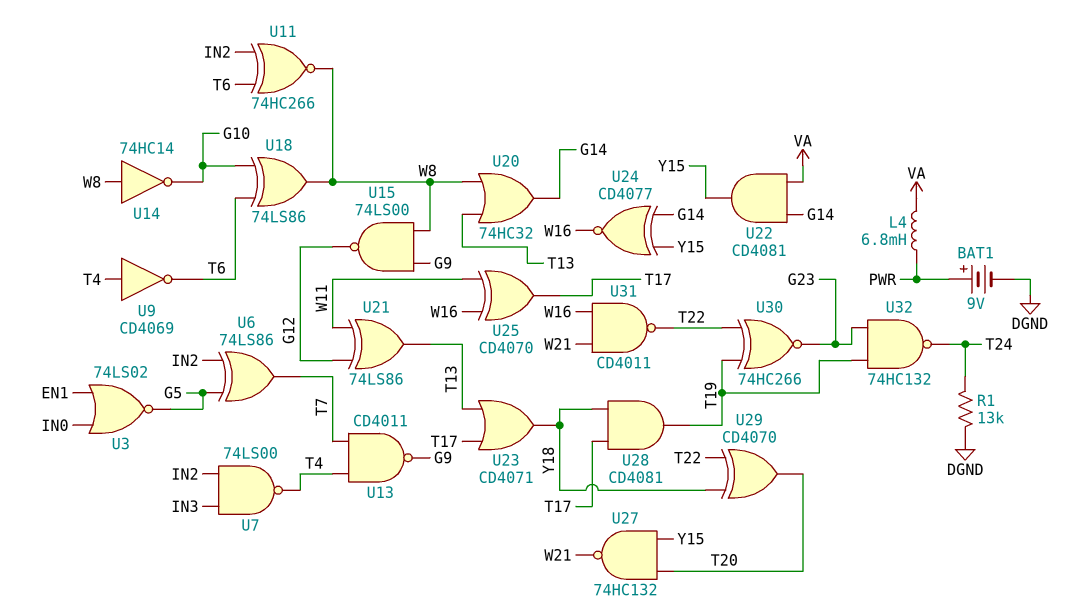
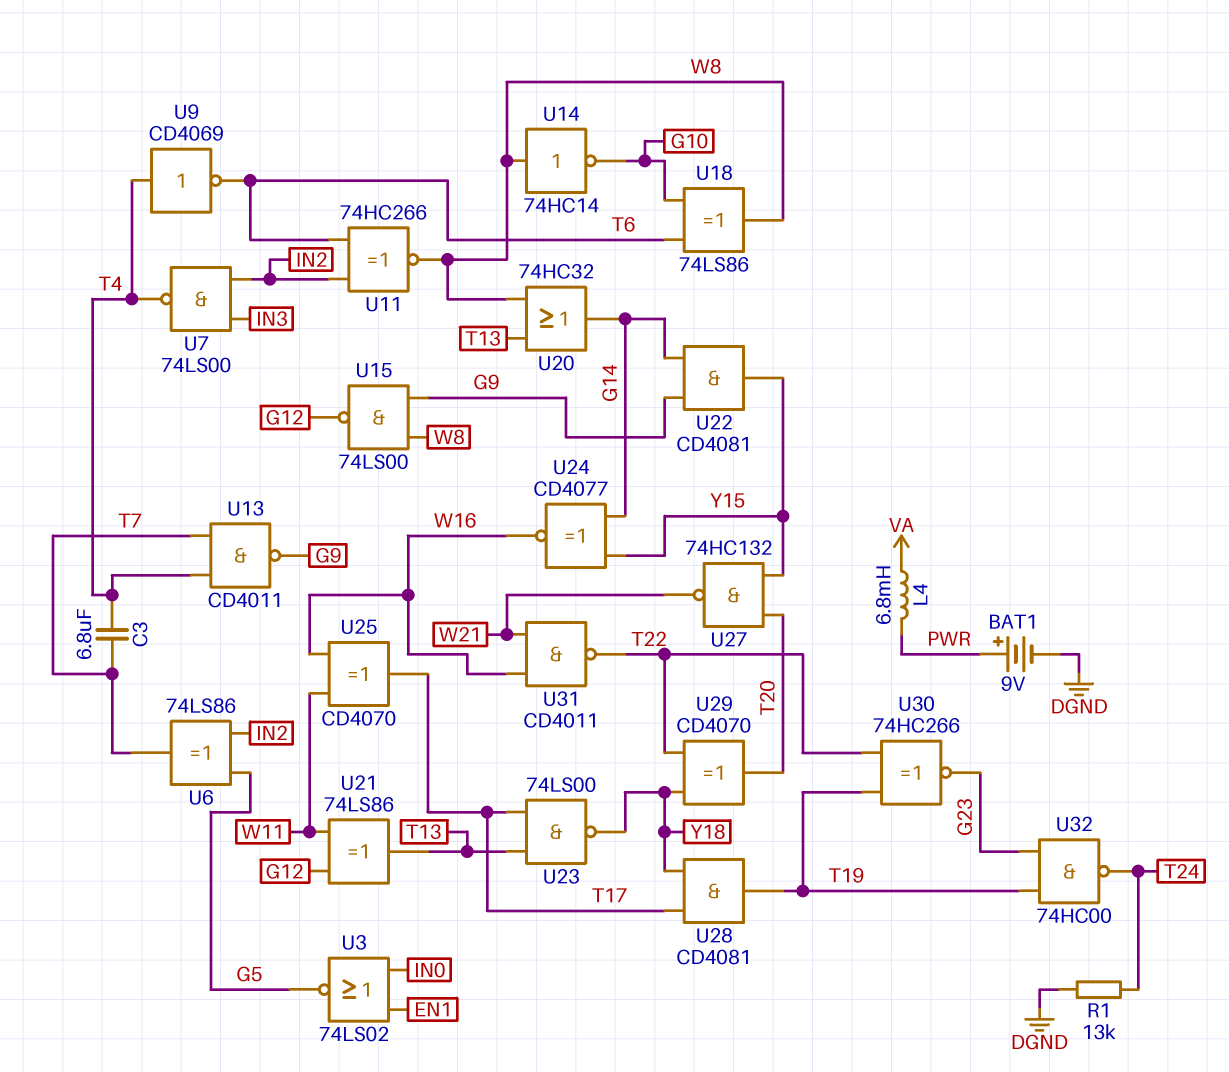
C3: none -> 6.8uF (T4, T7)
U22: AND CD4081 (in G14, in VA, out Y15) -> AND CD4081 (in G9, in G14, out Y15)
U23: OR CD4071 (in T13, in T17, out Y18) -> NAND 74LS00 (in T13, in T17, out Y18)
U32: NAND 74HC132 (in G23, in T19, out T24) -> NAND 74HC00 (in G23, in T19, out T24)

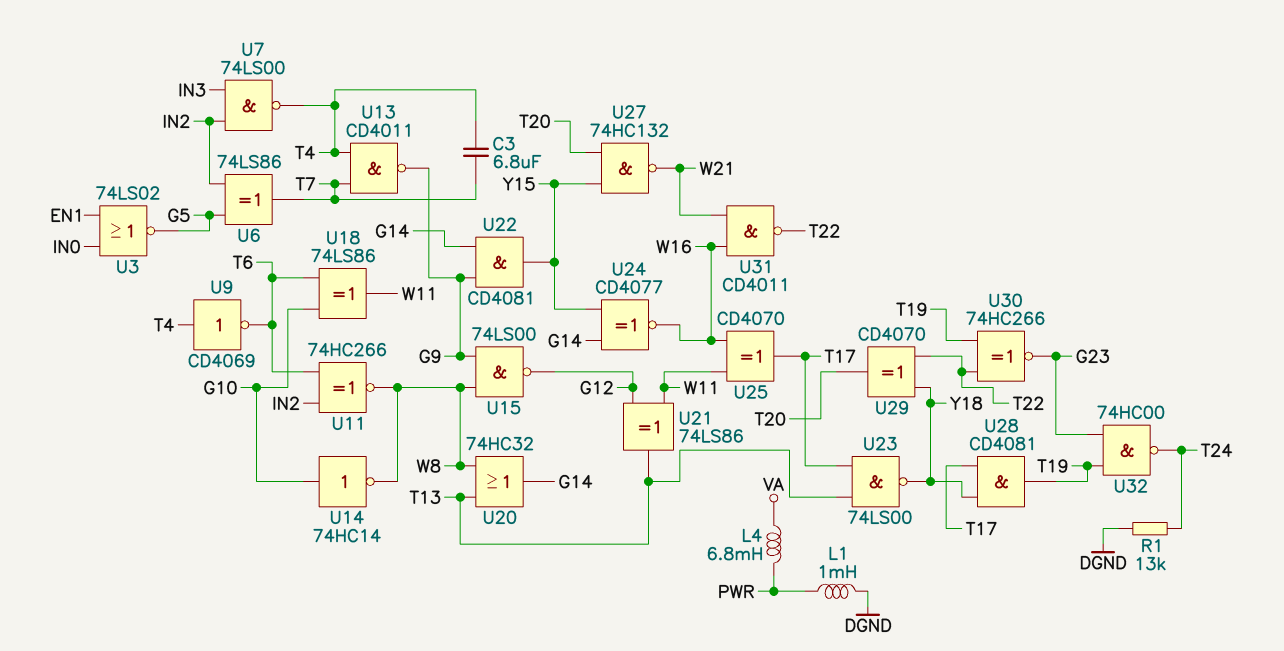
BAT1: 9V (plus PWR, minus DGND) -> none
L1: none -> 1mH (DGND, PWR)
U14: NOT 74HC14 (in W8, out G10) -> NOT 74HC14 (in G10, out W8)
U18: XOR 74LS86 (in G10, in T6, out W8) -> XOR 74LS86 (in G10, in T6, out W11)

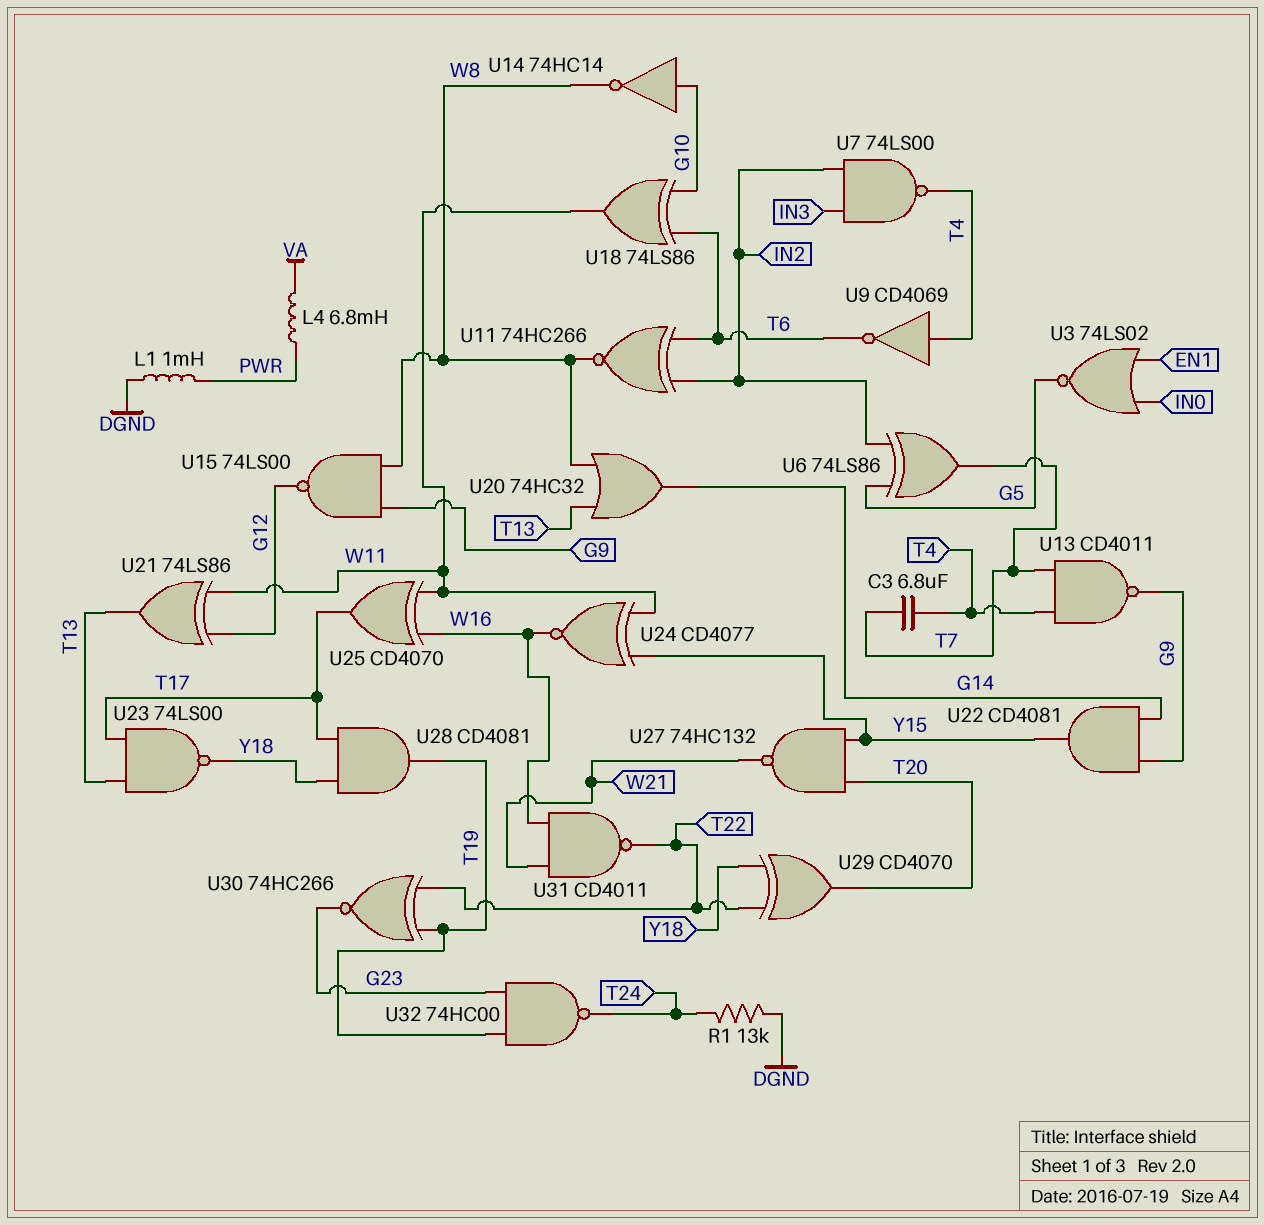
U24: XNOR CD4077 (in G14, in Y15, out W16) -> XNOR CD4077 (in W11, in Y15, out W16)

